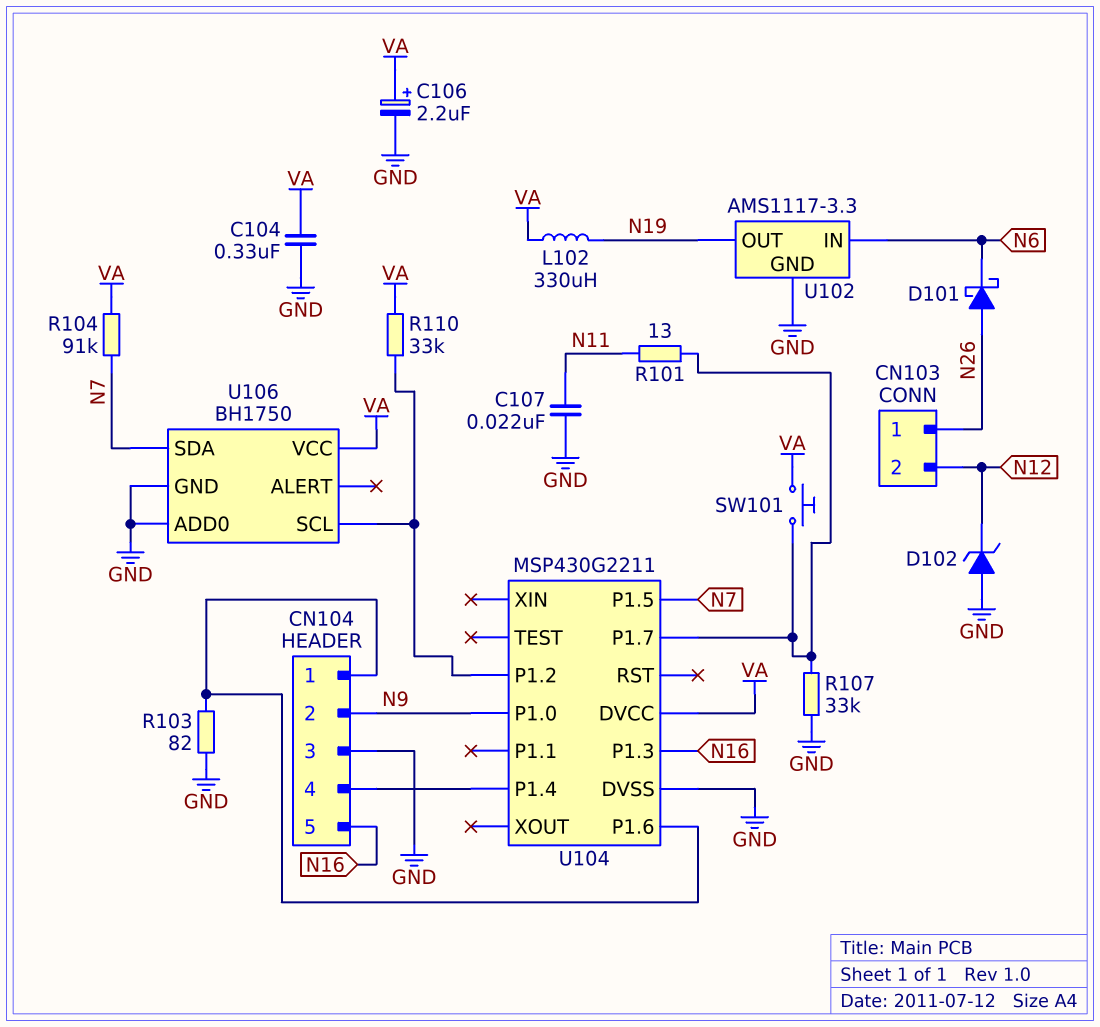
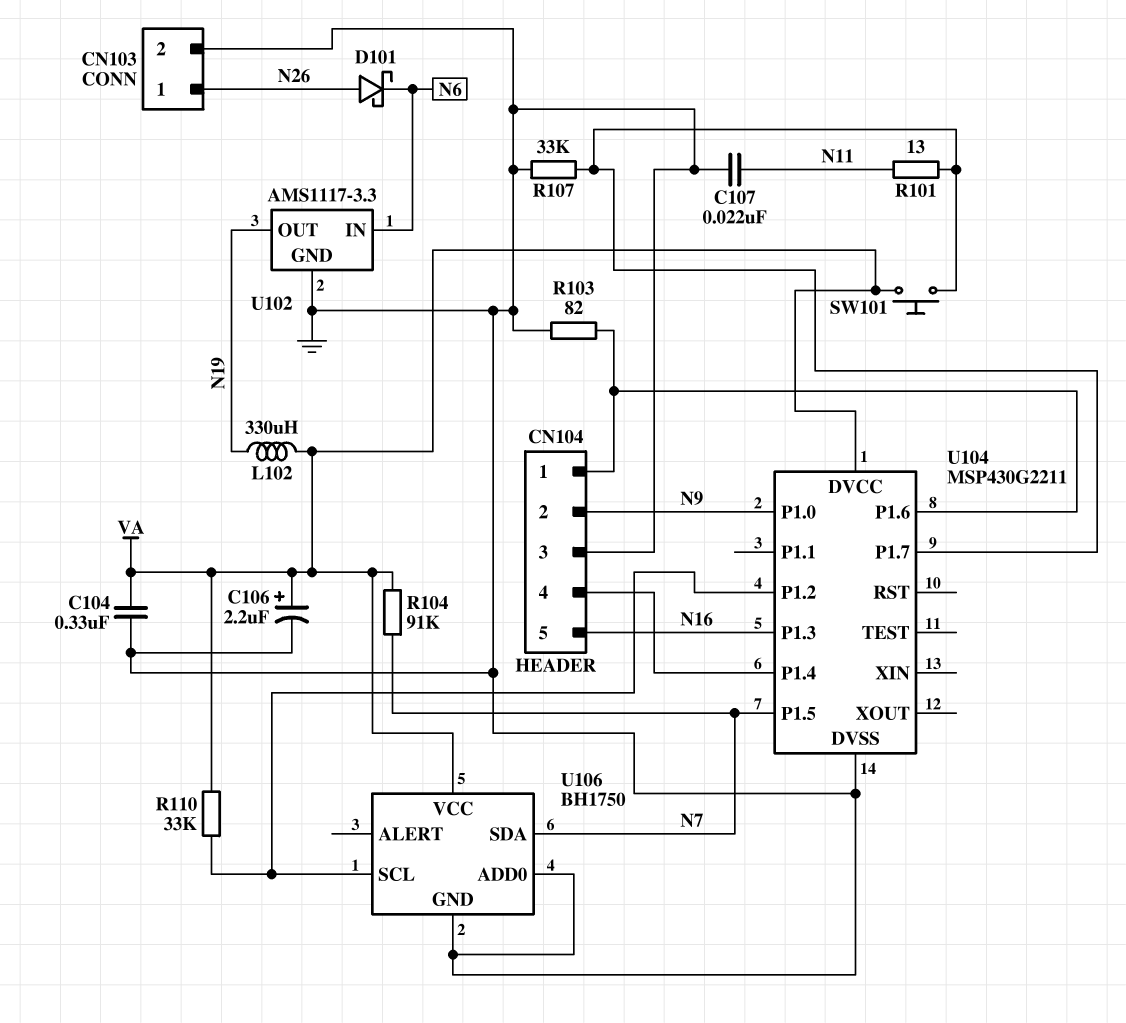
CN103 pin 2: N12 -> GND
D102: zener (A GND, K N12) -> none

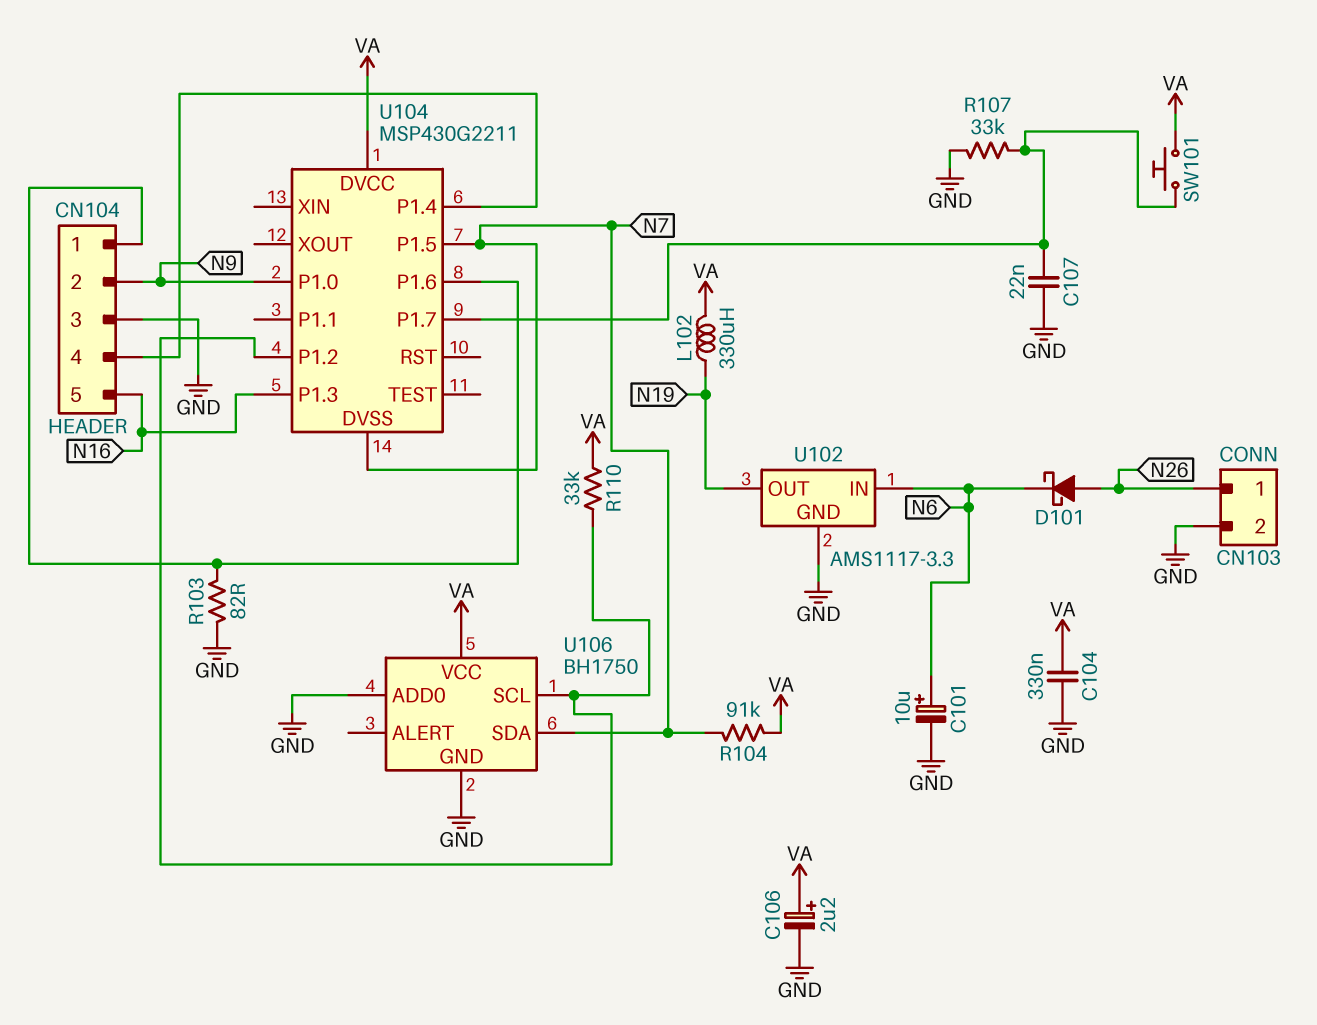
C101: none -> 10uF (plus N6, minus GND)
C107: 22nF (GND, N11) -> 22nF (GND, U104/P1.7)
R101: 13 (N11, U104/P1.7) -> none
U104 pin DVSS: GND -> N7

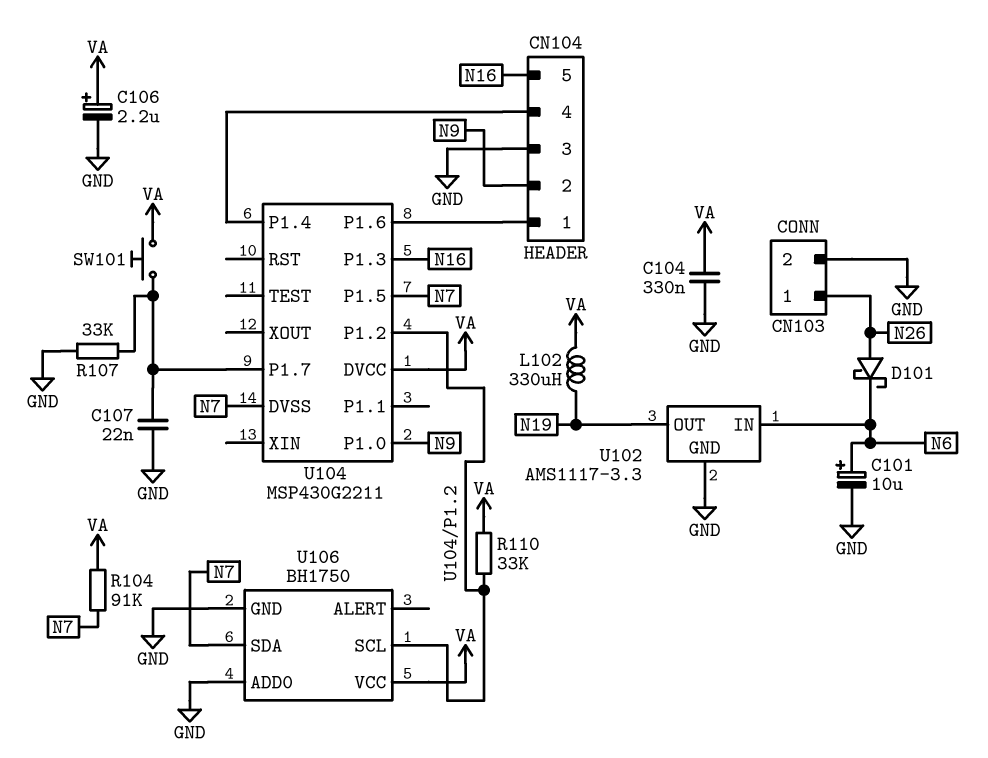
R103: 82 (CN104/1, GND) -> none

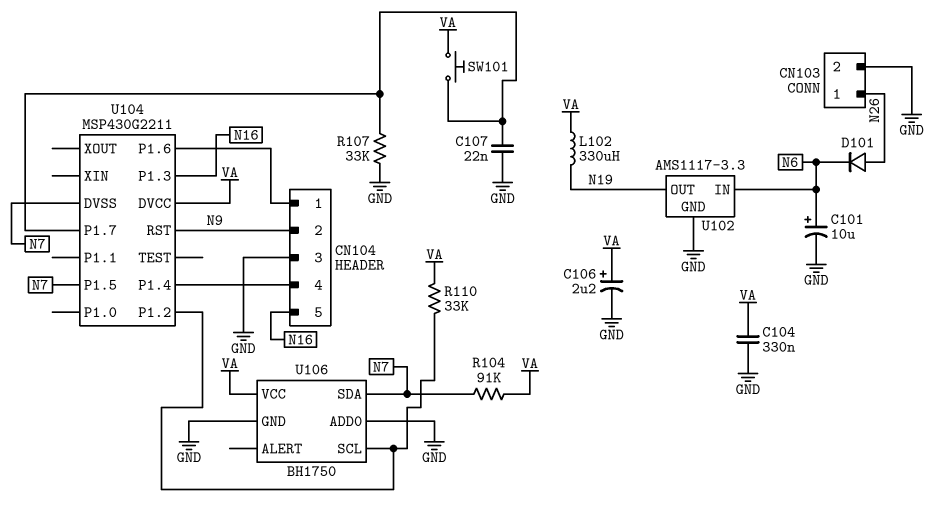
D101: schottky (A N26, K N6) -> diode (A N26, K N6)
U104 pin P1.0: N9 -> none
U104 pin RST: none -> N9

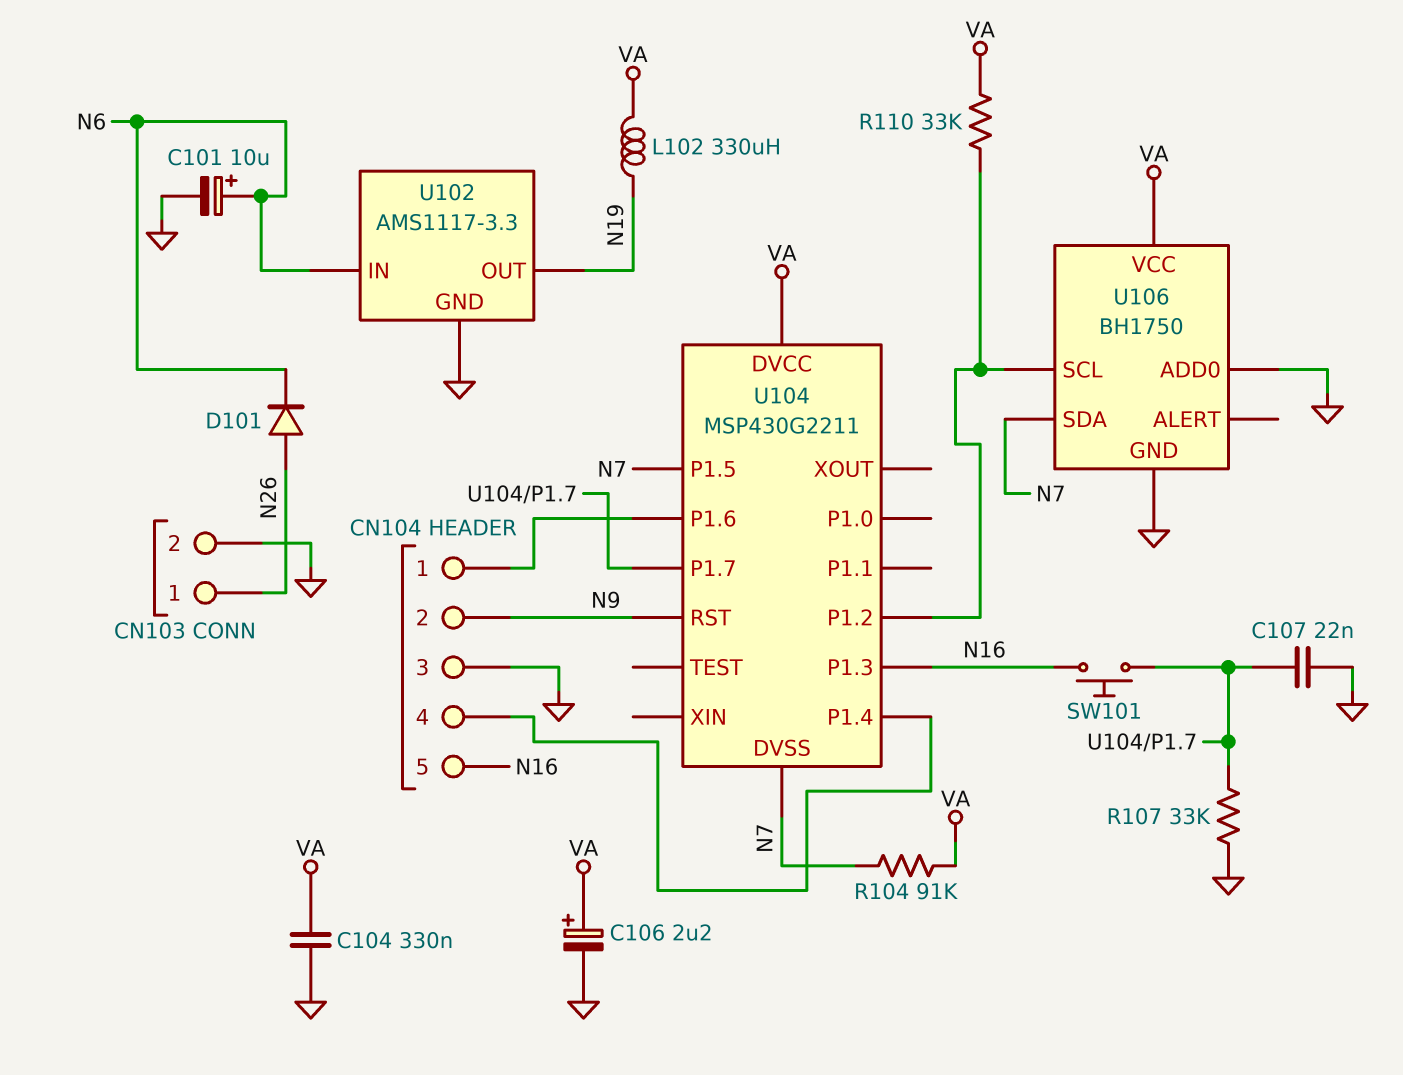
SW101: button (U104/P1.7, VA) -> button (N16, U104/P1.7)

